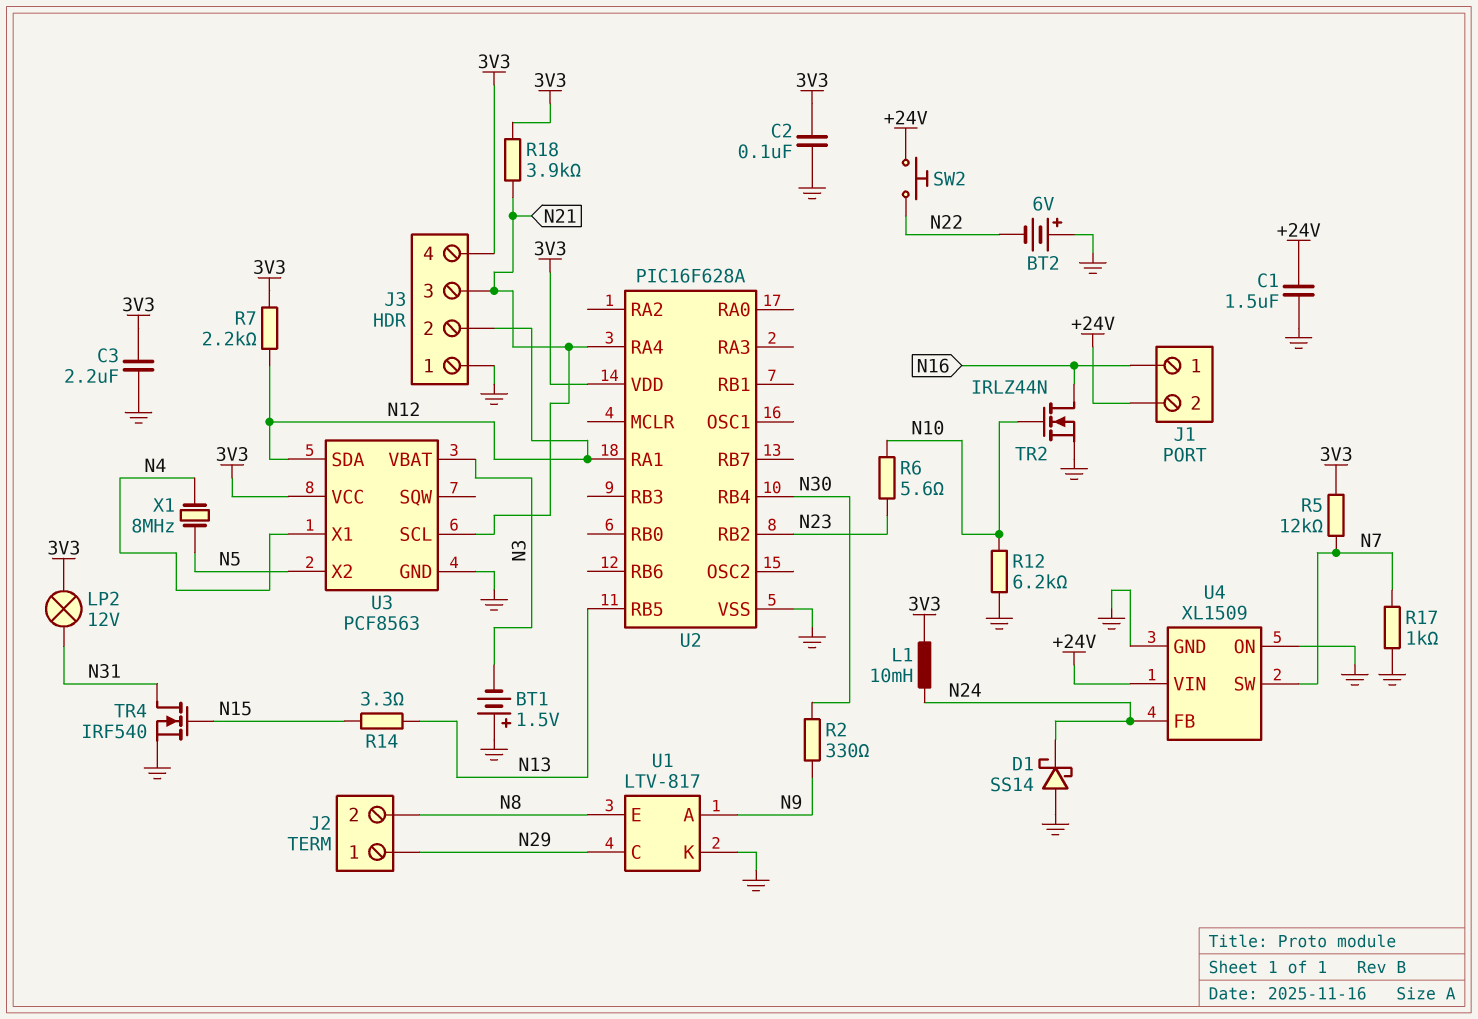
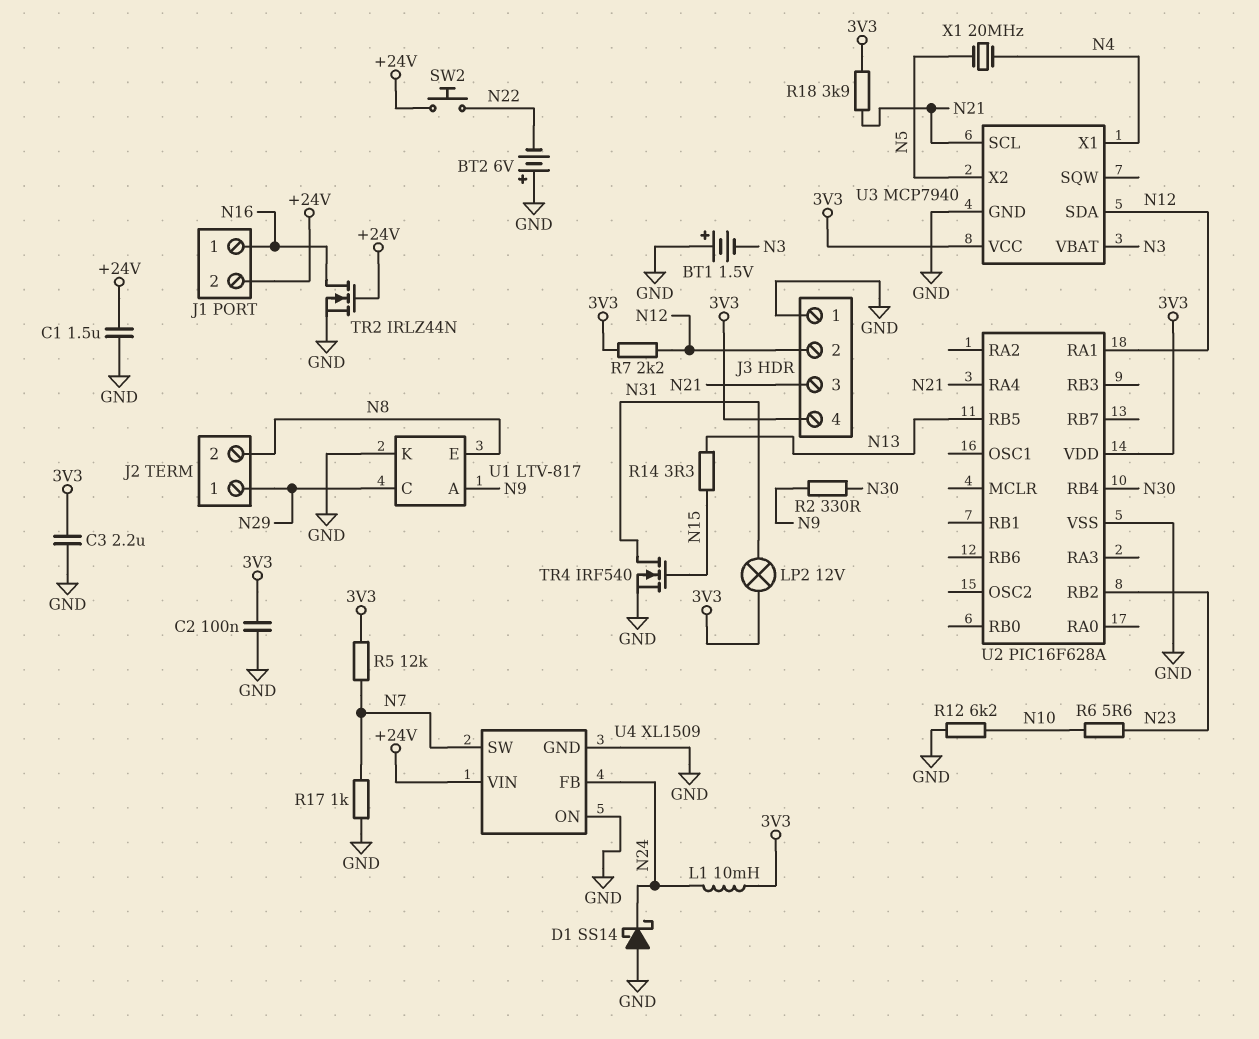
TR2: NMOS IRLZ44N (G N10, D N16, S GND) -> NMOS IRLZ44N (G +24V, D N16, S GND)
U3: PCF8563 -> MCP7940
X1: 8MHz (N4, N5) -> 20MHz (N4, N5)

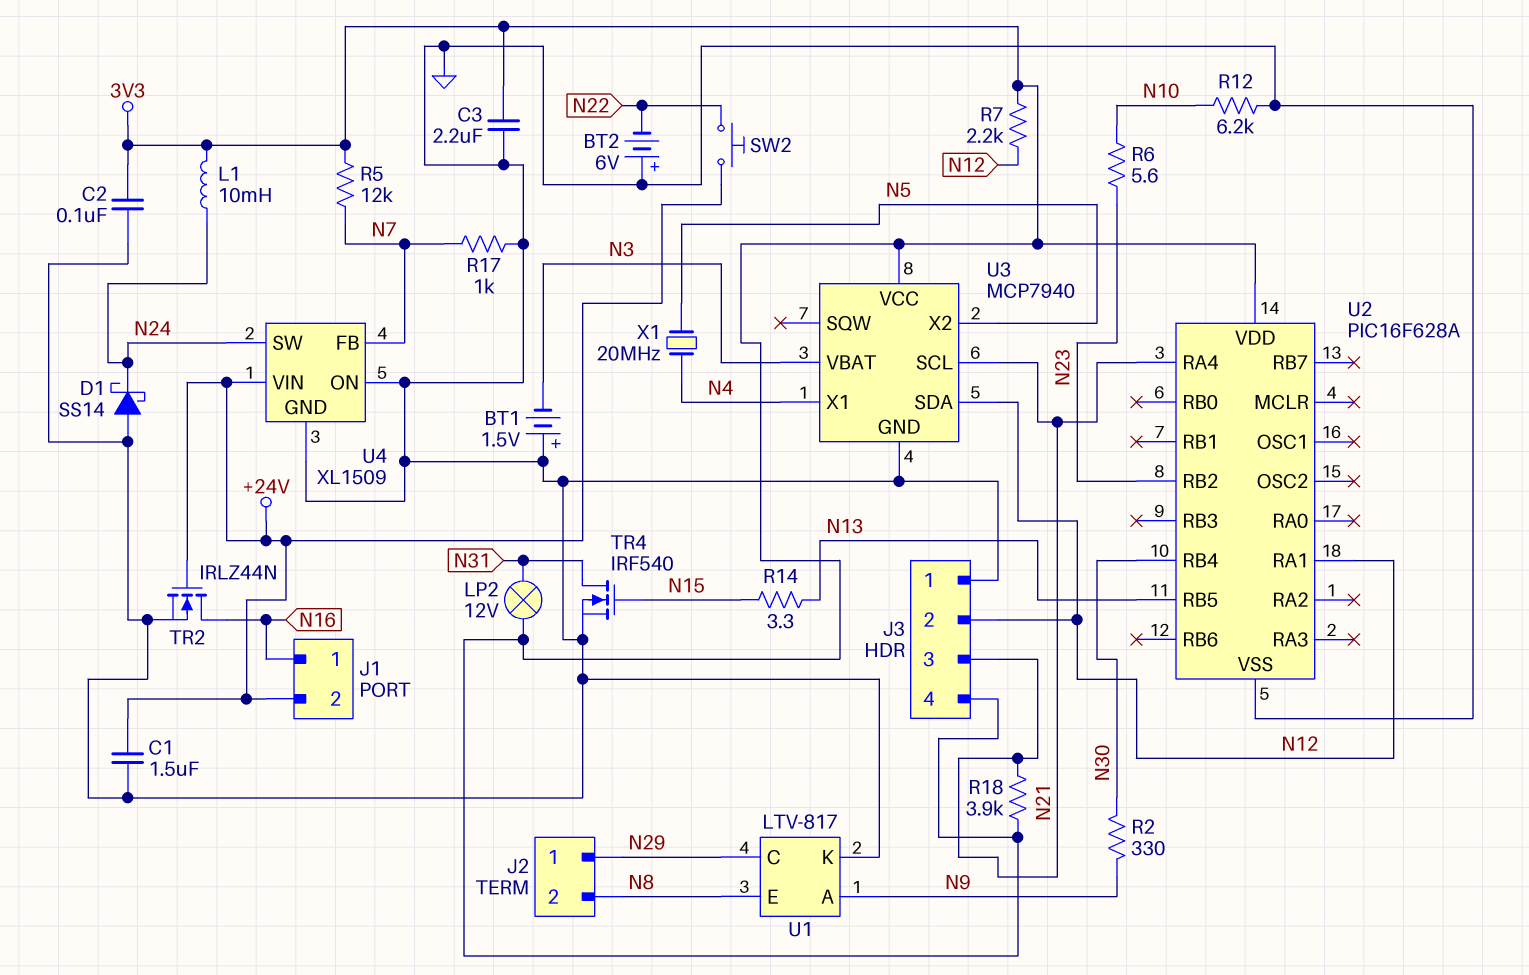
U4 pin FB: N24 -> N7
U4 pin SW: N7 -> N24

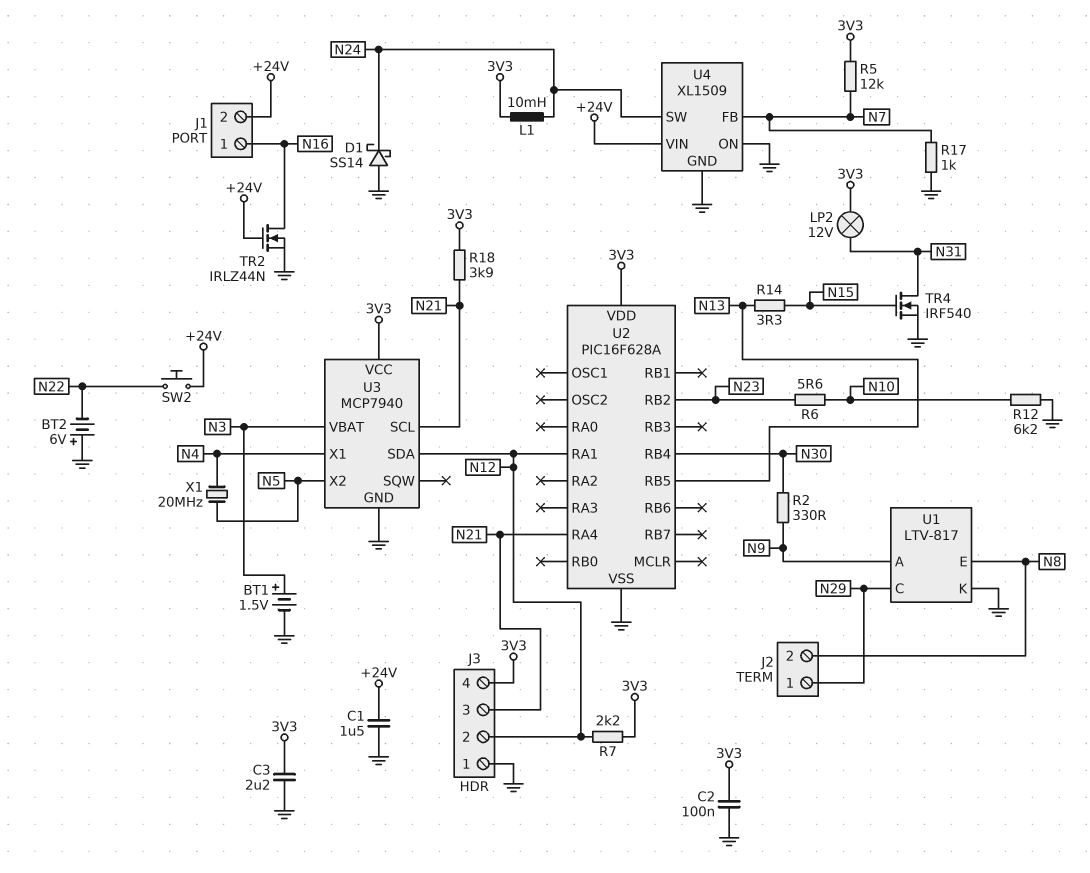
BT1: 1.5V (plus GND, minus N3) -> 1.5V (plus N3, minus GND)

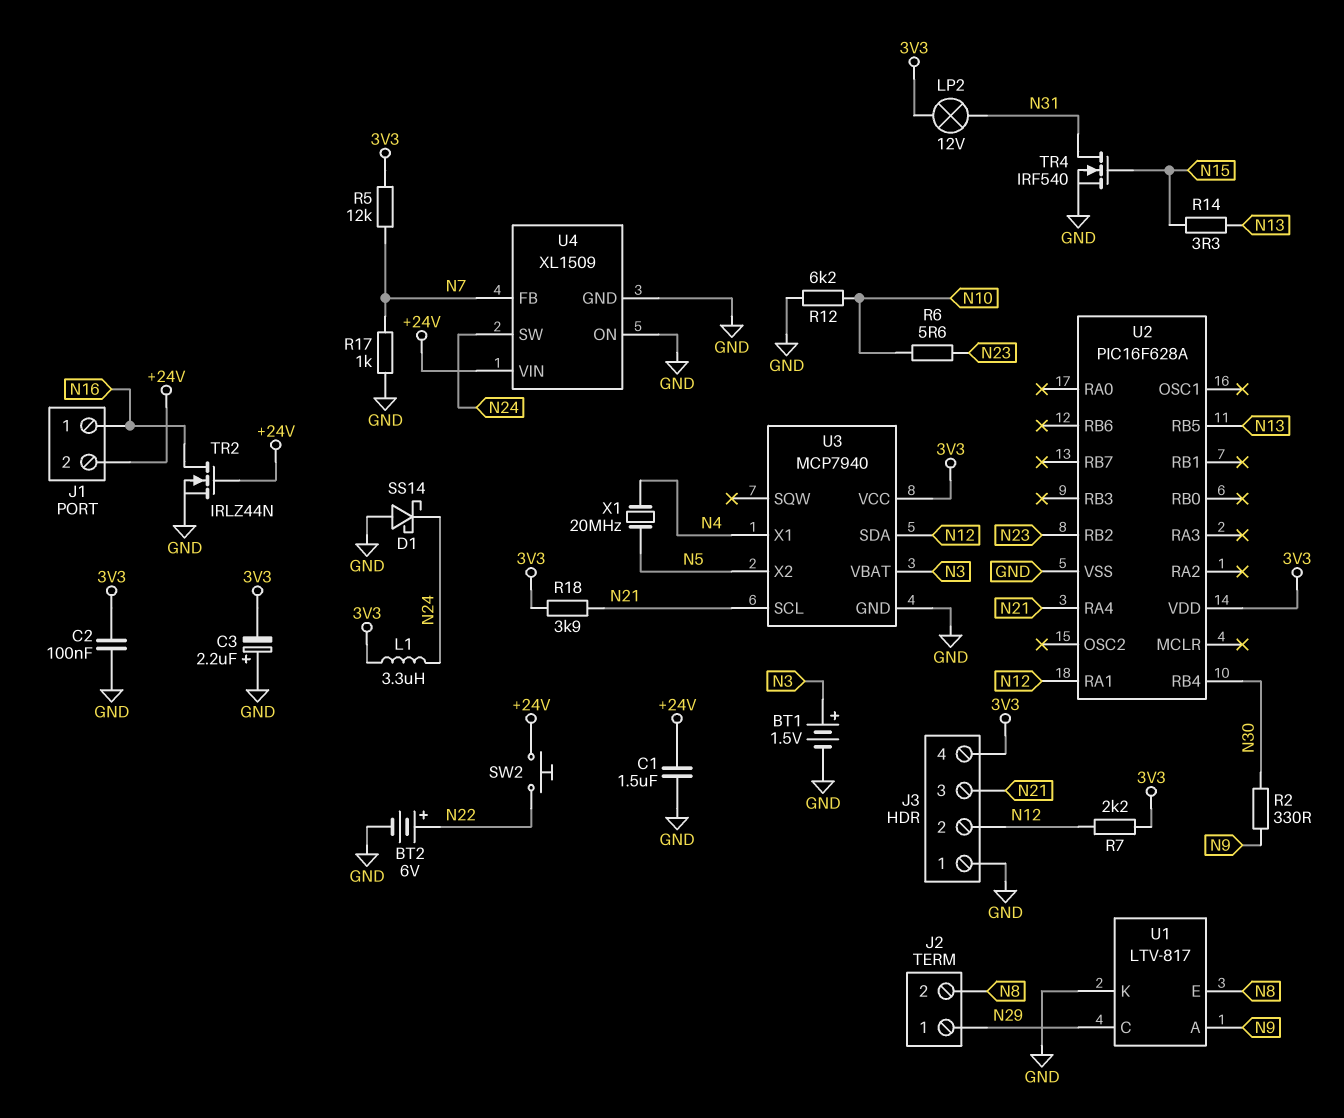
BT2: 6V (plus GND, minus N22) -> 6V (plus N22, minus GND)
C3: 2.2uF (3V3, GND) -> 2.2uF (plus GND, minus 3V3)
L1: 10mH (3V3, N24) -> 3.3uH (3V3, N24)

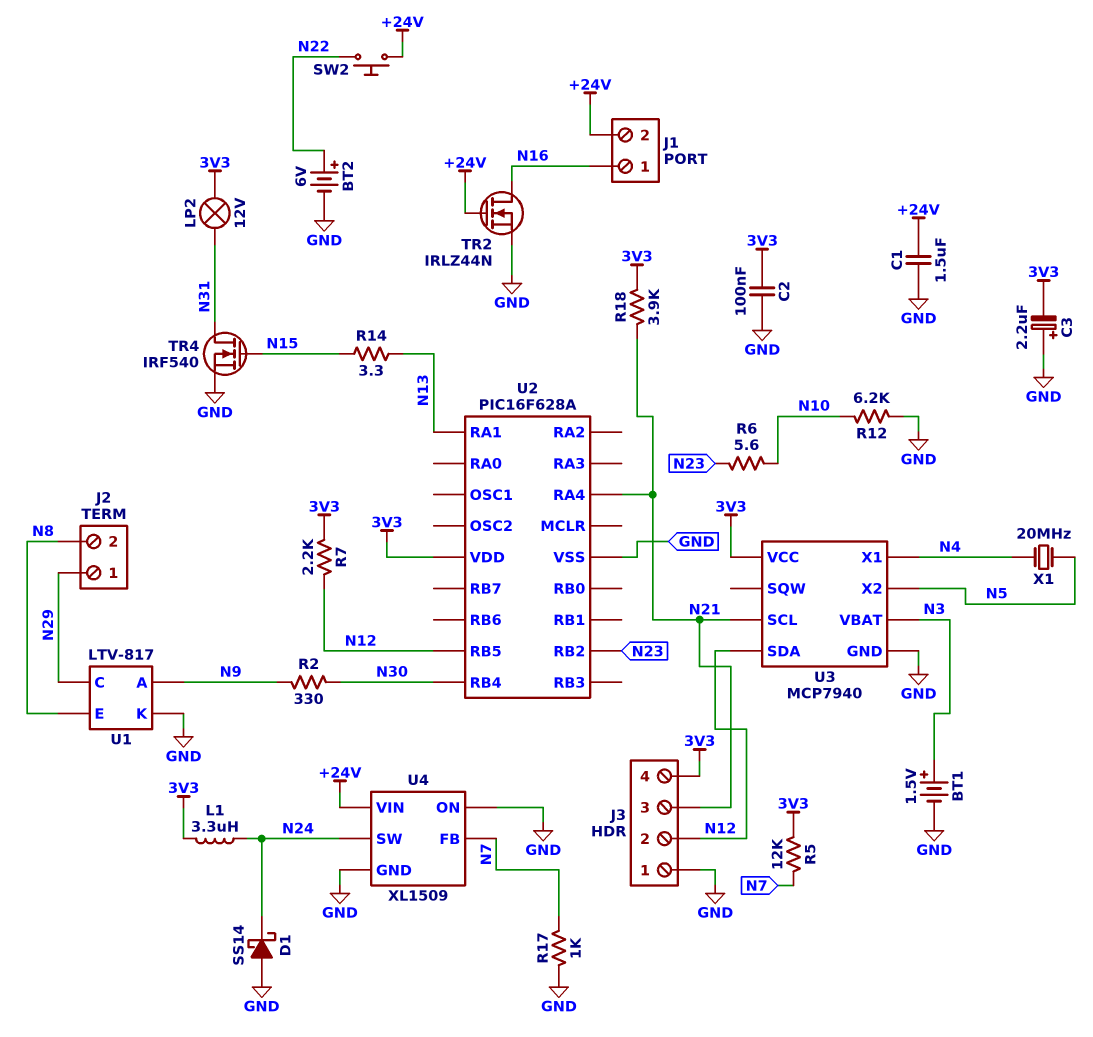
U2 pin RA1: N12 -> N13
U2 pin RB5: N13 -> N12

